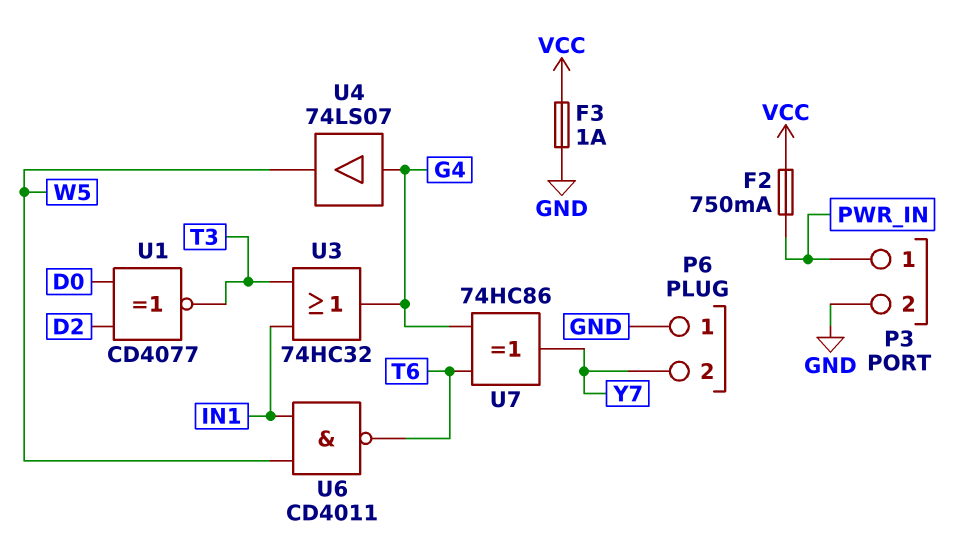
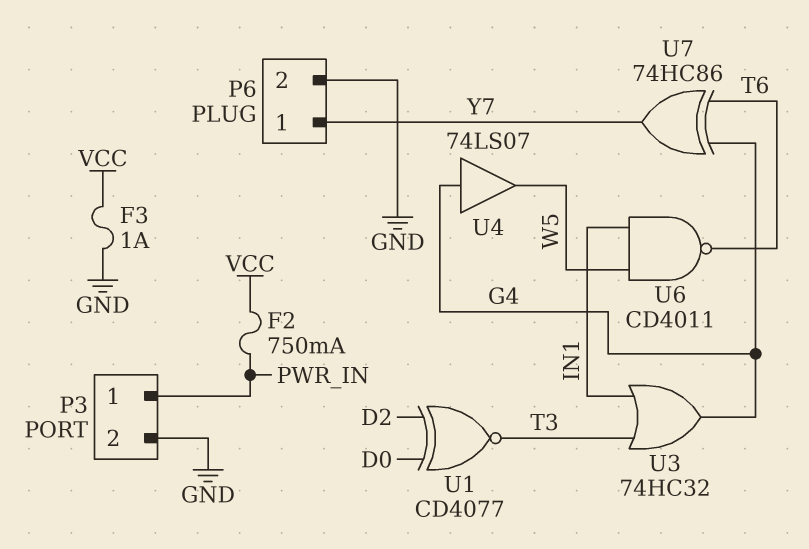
P6 pin 1: GND -> Y7
P6 pin 2: Y7 -> GND

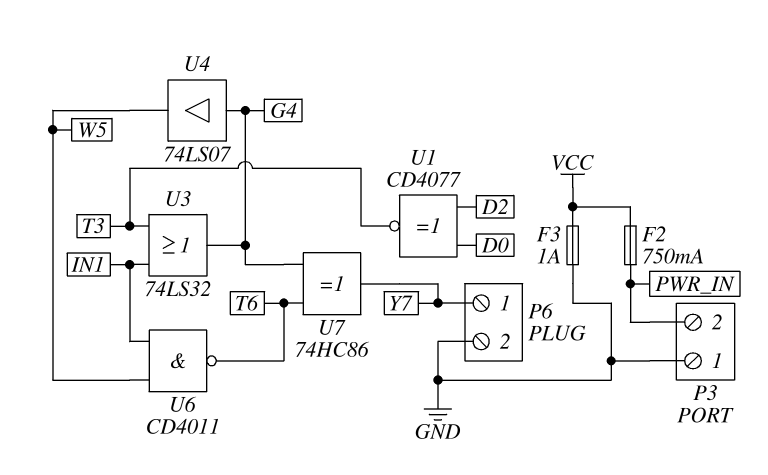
P3 pin 1: PWR_IN -> GND
P3 pin 2: GND -> PWR_IN
U3: OR 74HC32 (in IN1, in T3, out G4) -> OR 74LS32 (in IN1, in T3, out G4)

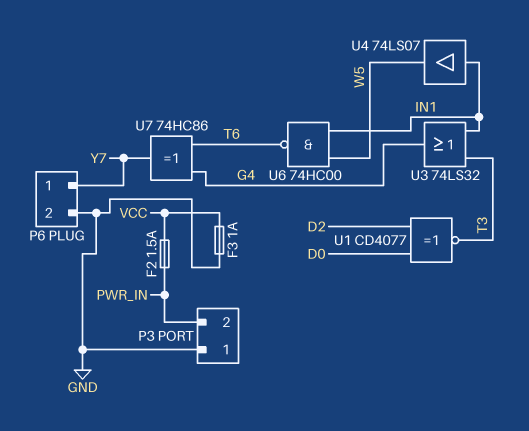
F2: 750mA (PWR_IN, VCC) -> 1.5A (PWR_IN, VCC)
U4: buffer 74LS07 (in G4, out W5) -> buffer 74LS07 (in IN1, out W5)
U6: NAND CD4011 (in IN1, in W5, out T6) -> NAND 74HC00 (in IN1, in W5, out T6)

